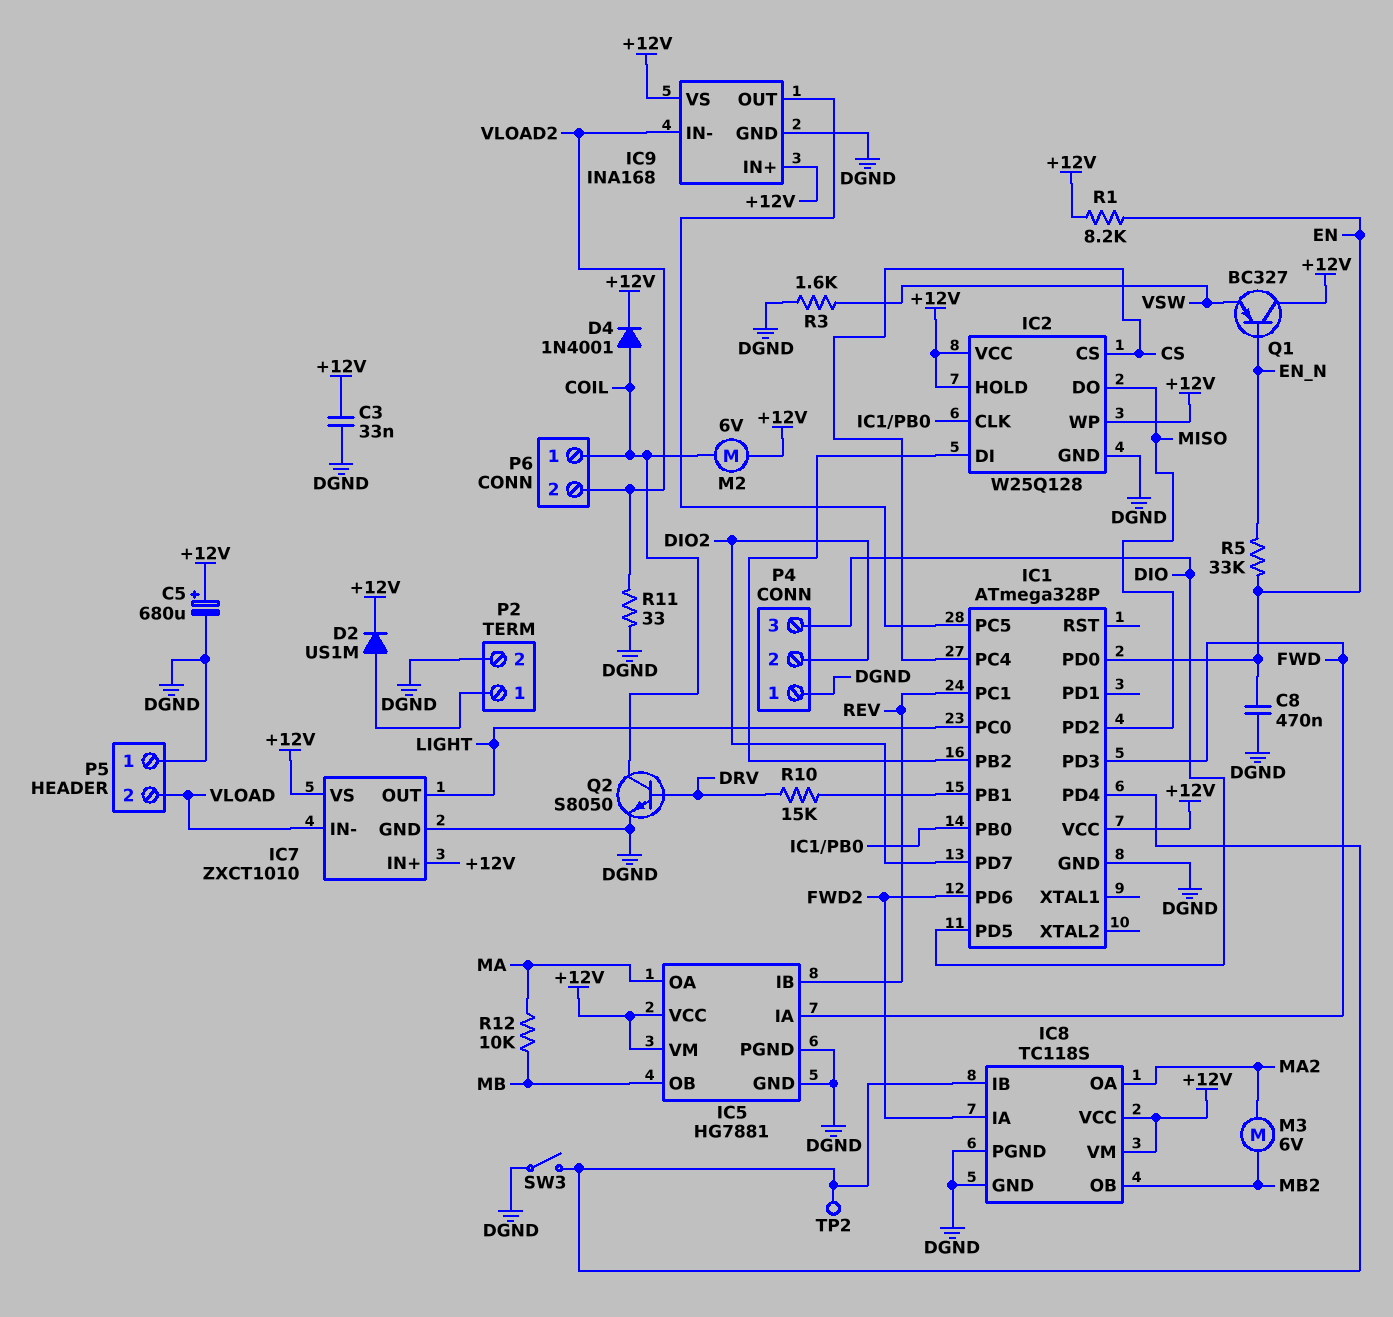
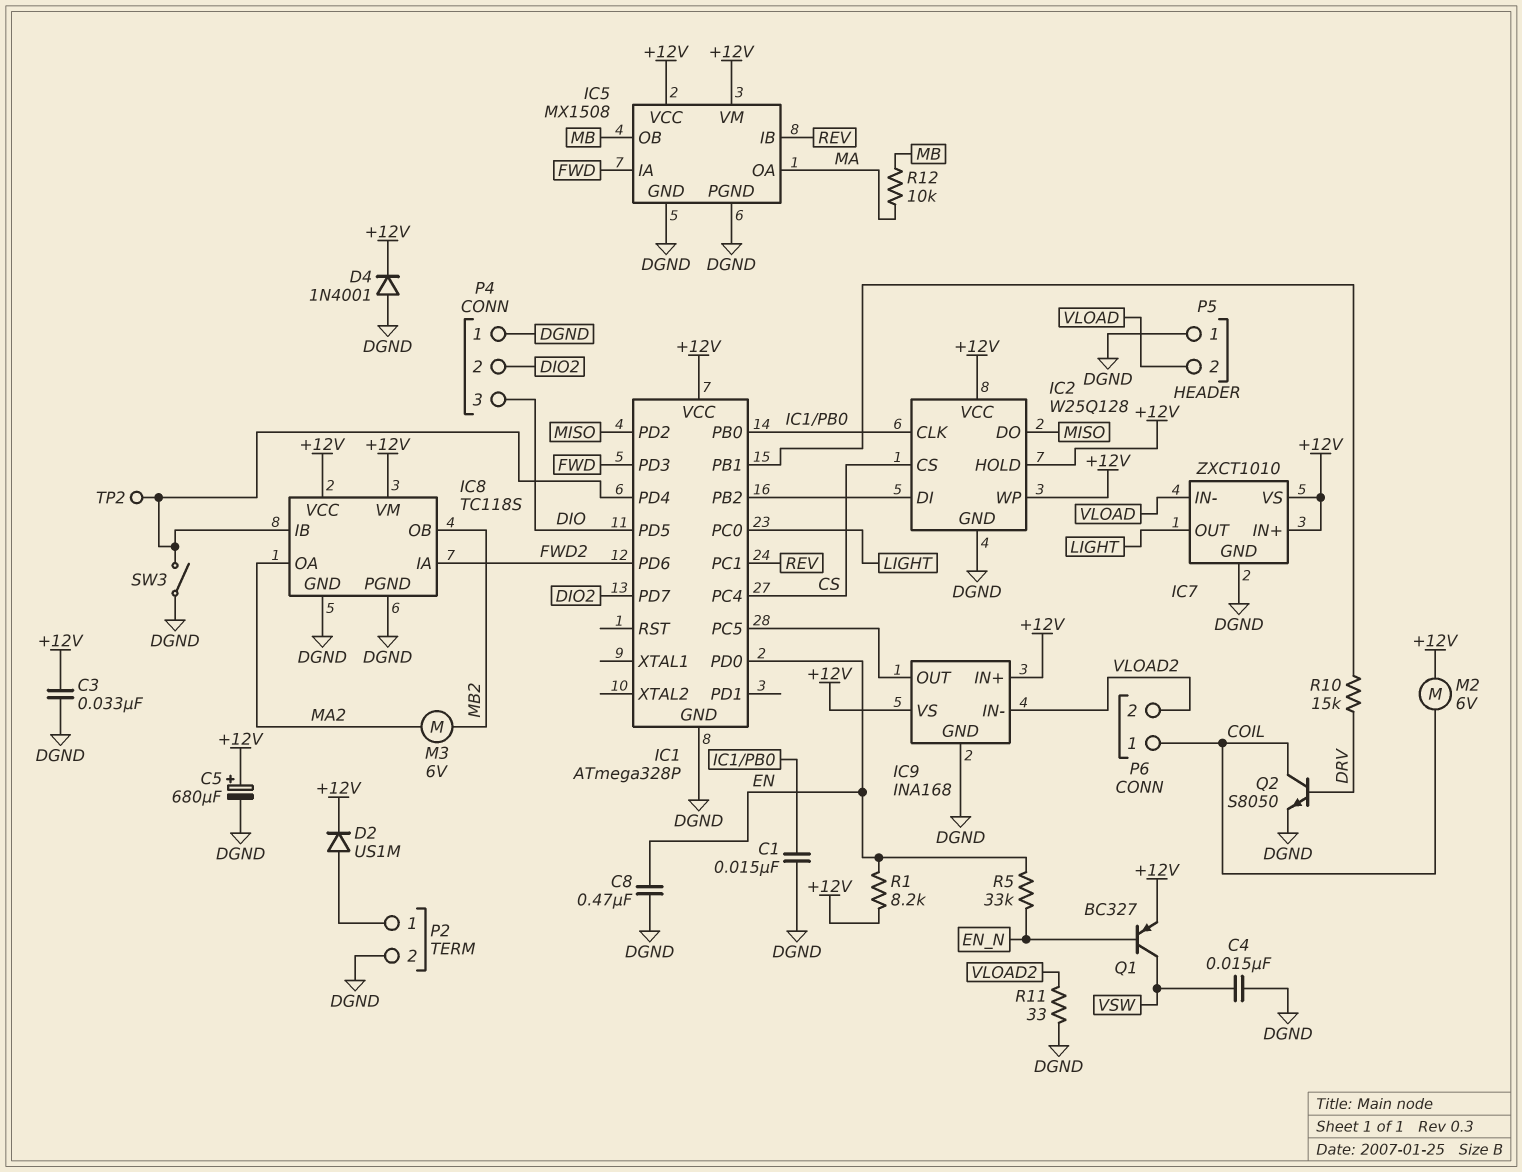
C1: none -> 15nF (DGND, IC1/PB0)
C4: none -> 15nF (DGND, VSW)
D4: diode 1N4001 (A COIL, K +12V) -> diode 1N4001 (A DGND, K +12V)
IC5: HG7881 -> MX1508
Q1: PNP BC327 (B EN_N, C +12V, E VSW) -> PNP BC327 (B EN_N, C VSW, E +12V)
R3: 1.6k (DGND, VSW) -> none

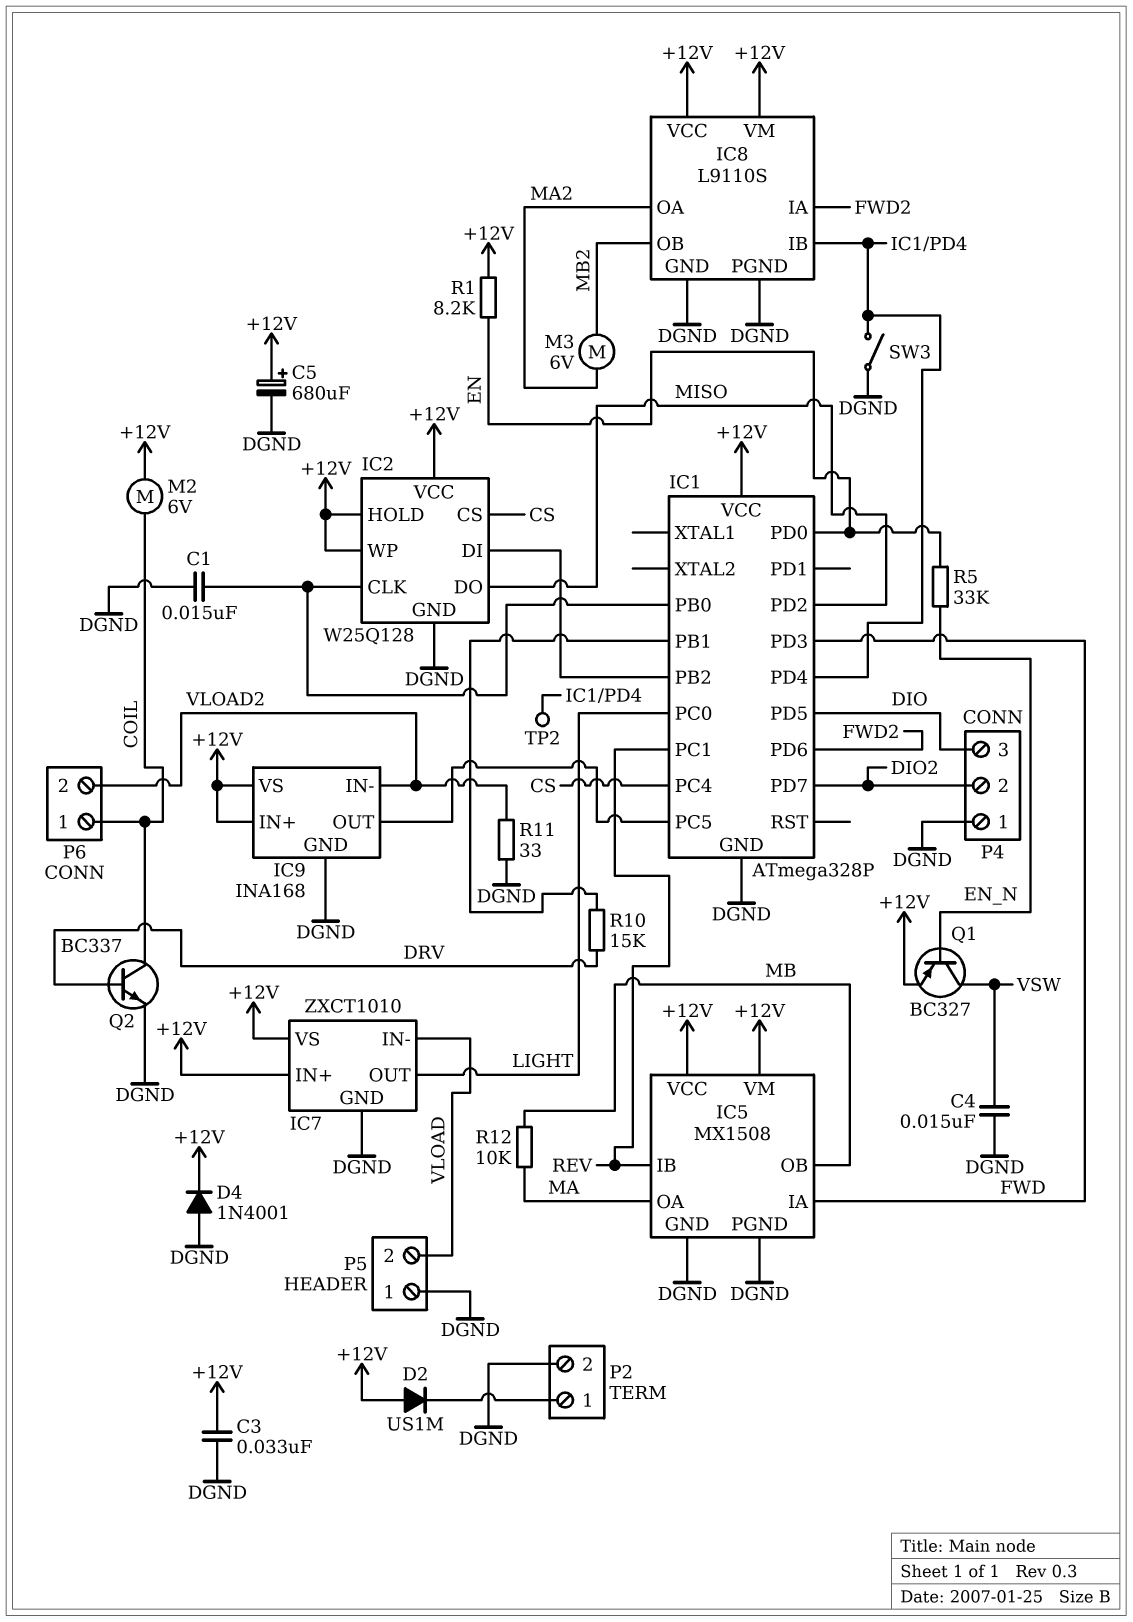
C8: 470nF (DGND, EN) -> none
D2: diode US1M (A P2/1, K +12V) -> diode US1M (A +12V, K P2/1)
IC8: TC118S -> L9110S
Q2: NPN S8050 (B DRV, C COIL, E DGND) -> NPN BC337 (B DRV, C COIL, E DGND)

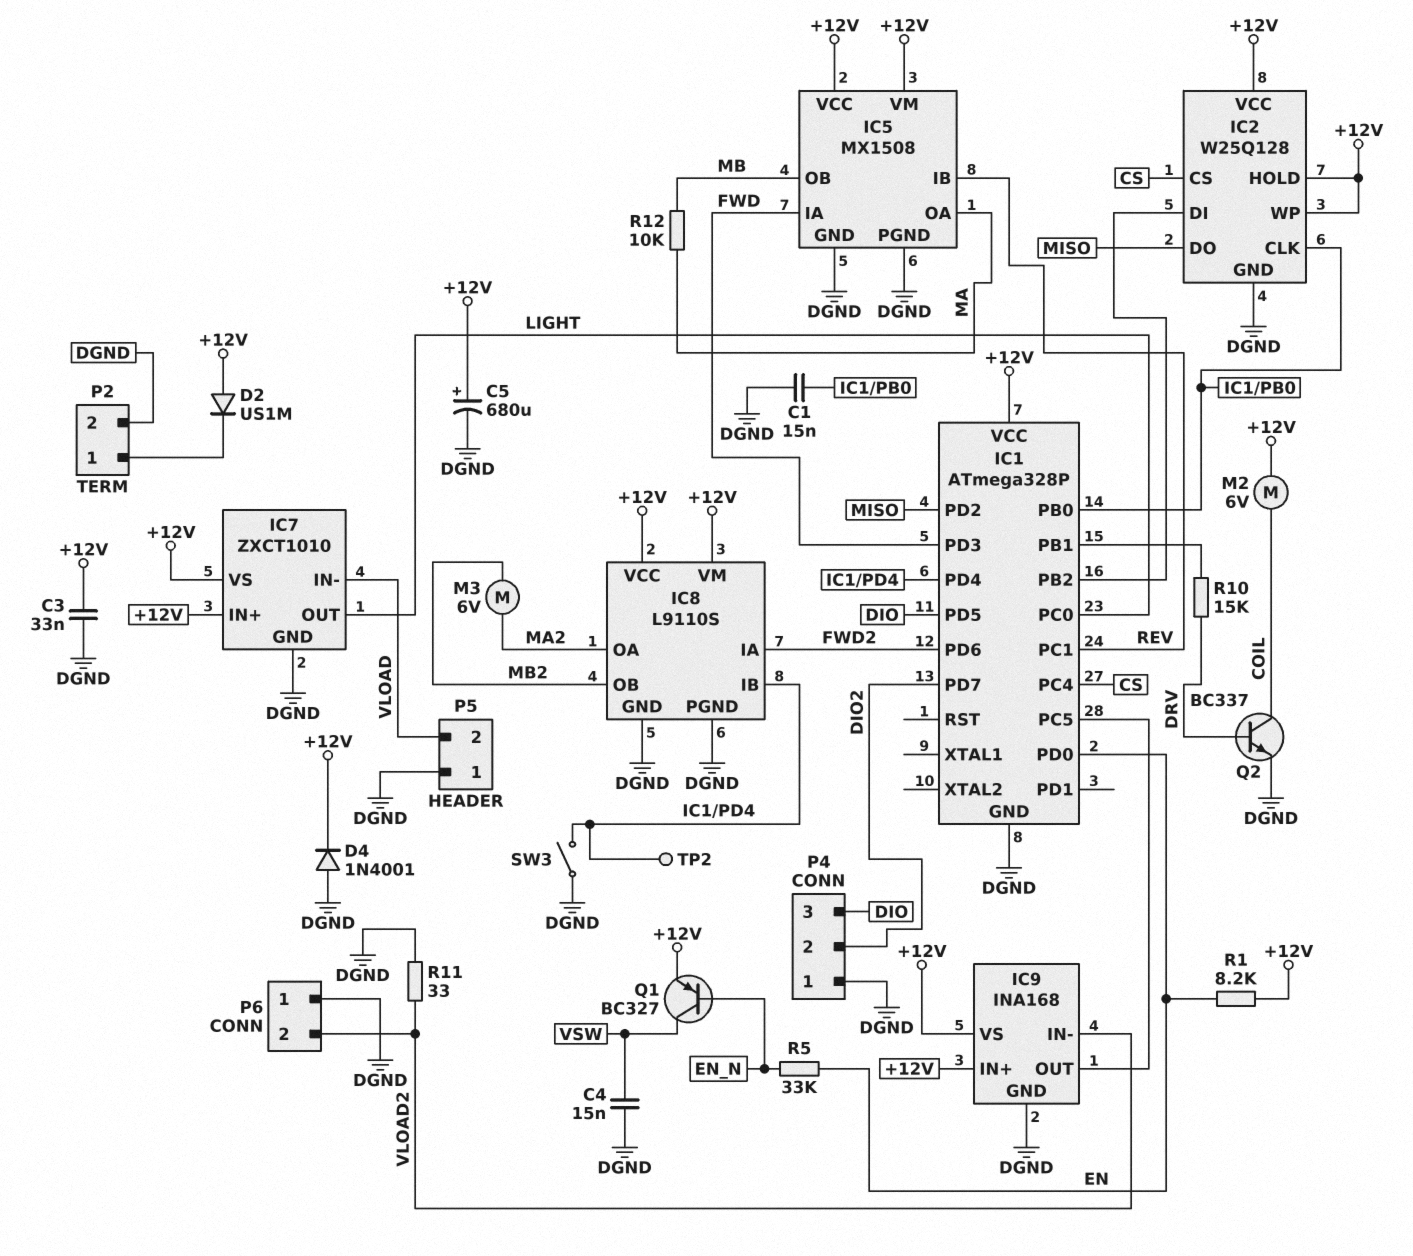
P6 pin 1: COIL -> DGND

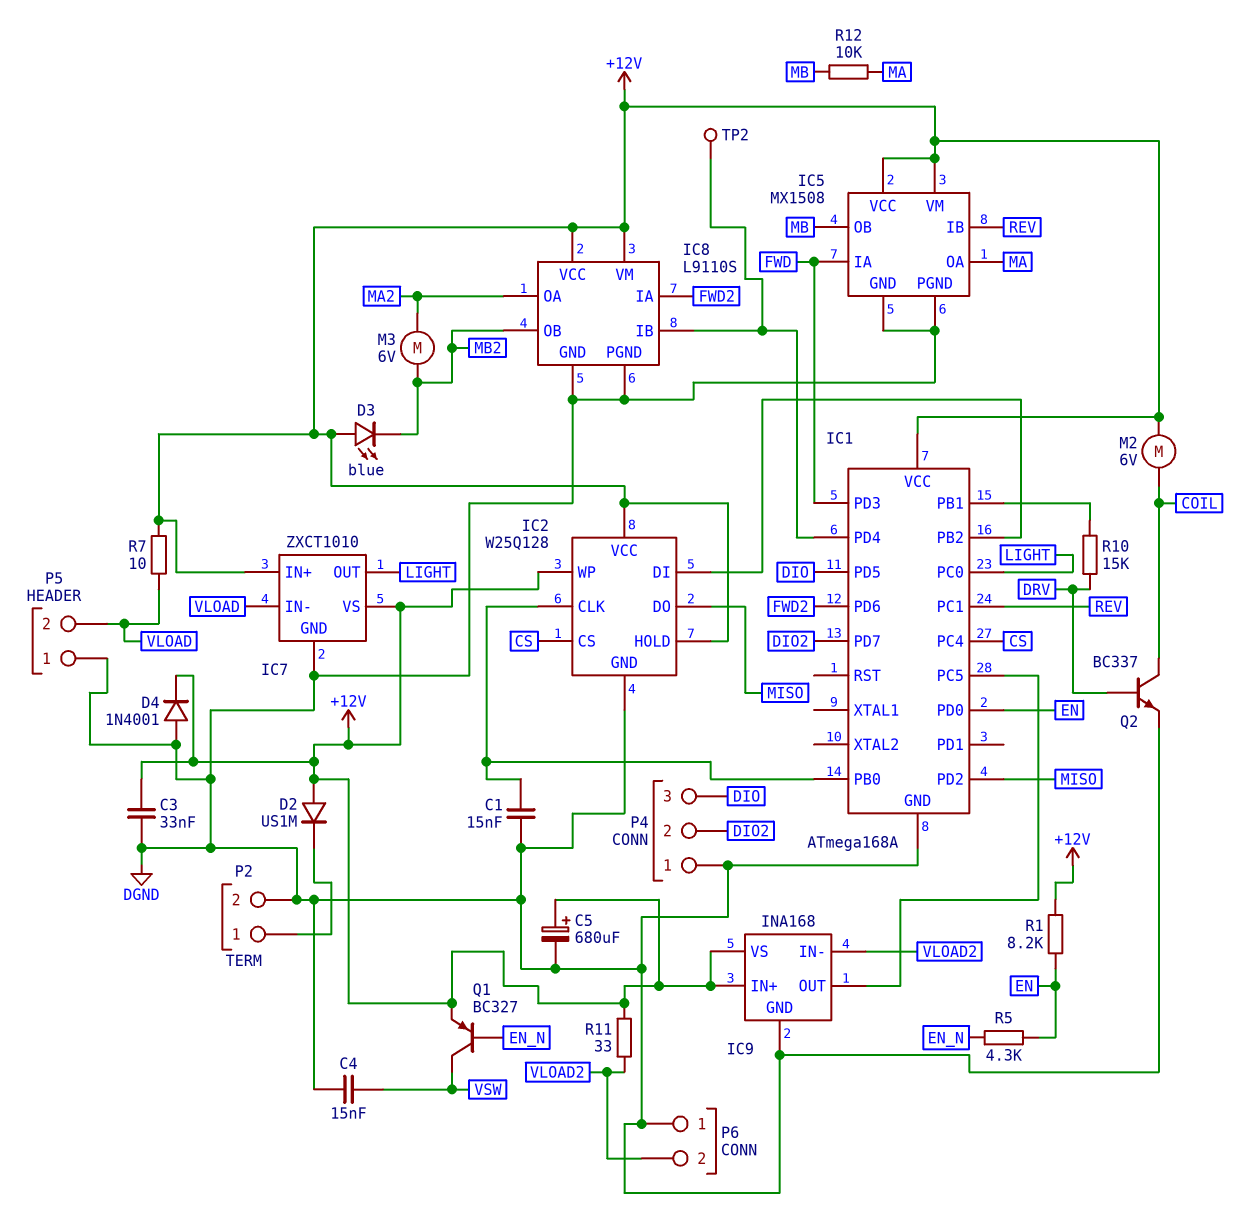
D3: none -> LED blue (A +12V, K MB2)
IC1: ATmega328P -> ATmega168A
R5: 33k (EN, EN_N) -> 4.3k (EN, EN_N)
R7: none -> 10 (+12V, VLOAD)
R11: 33 (DGND, VLOAD2) -> 33 (+12V, VLOAD2)
SW3: switch (DGND, IC1/PD4) -> none

